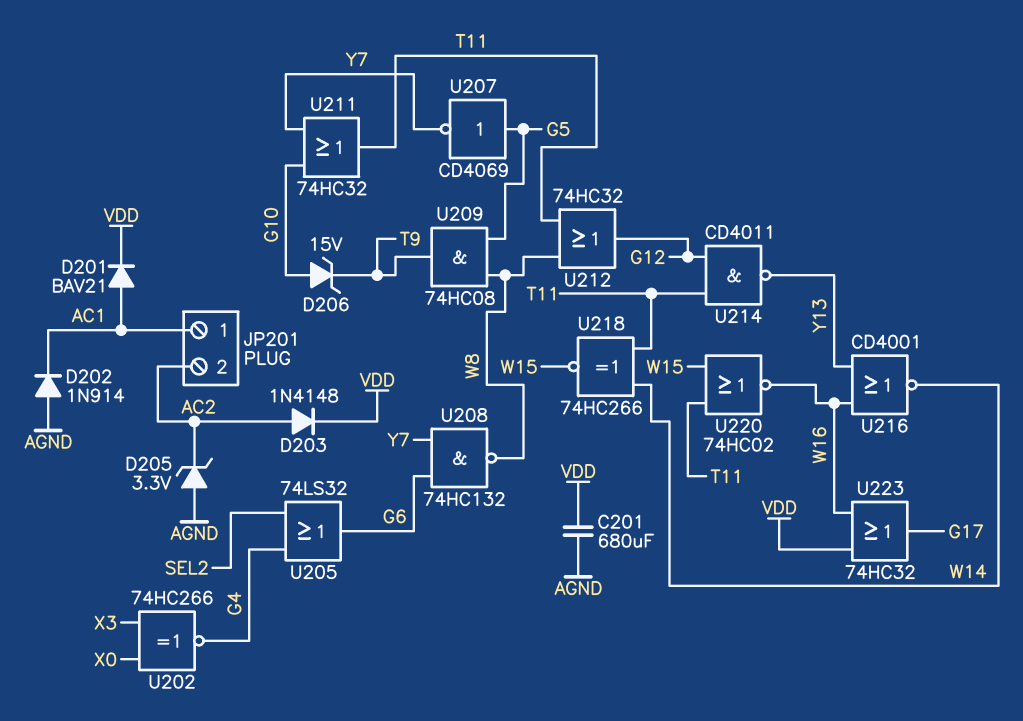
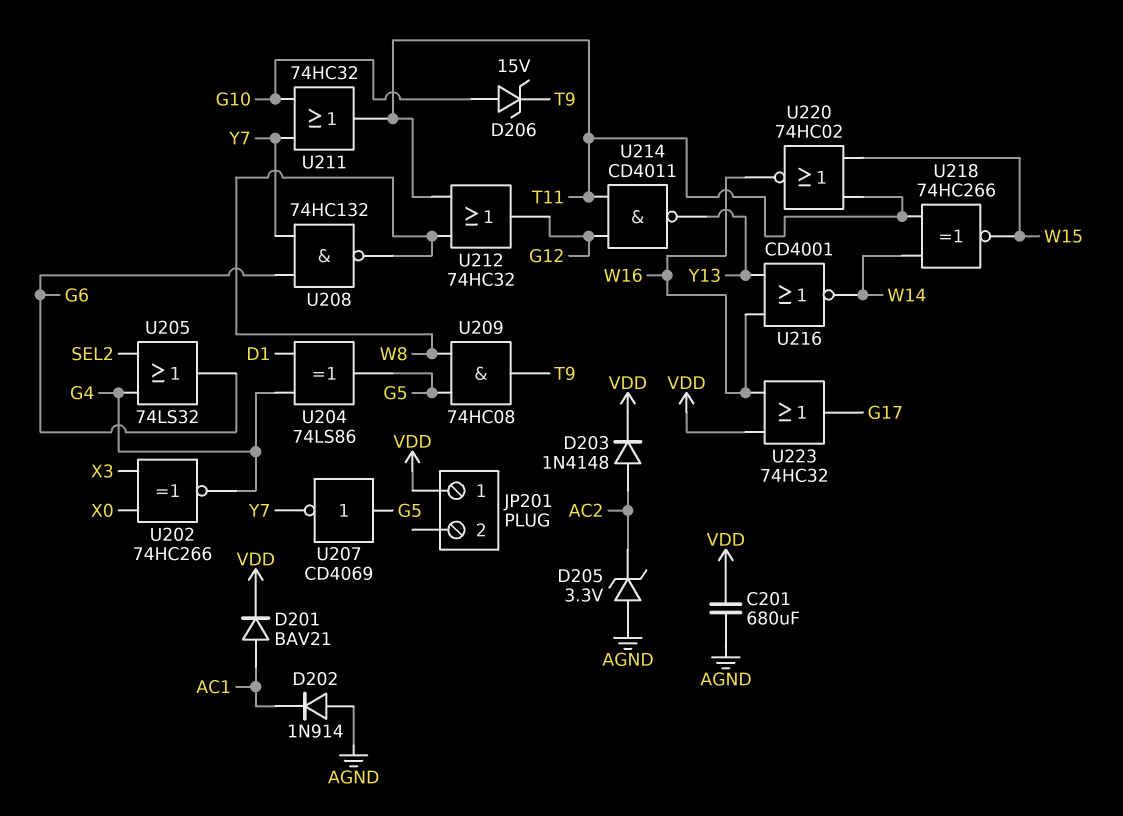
JP201 pin 1: AC1 -> VDD
JP201 pin 2: AC2 -> none
U204: none -> XOR 74LS86 (in D1, in G4, out G5)

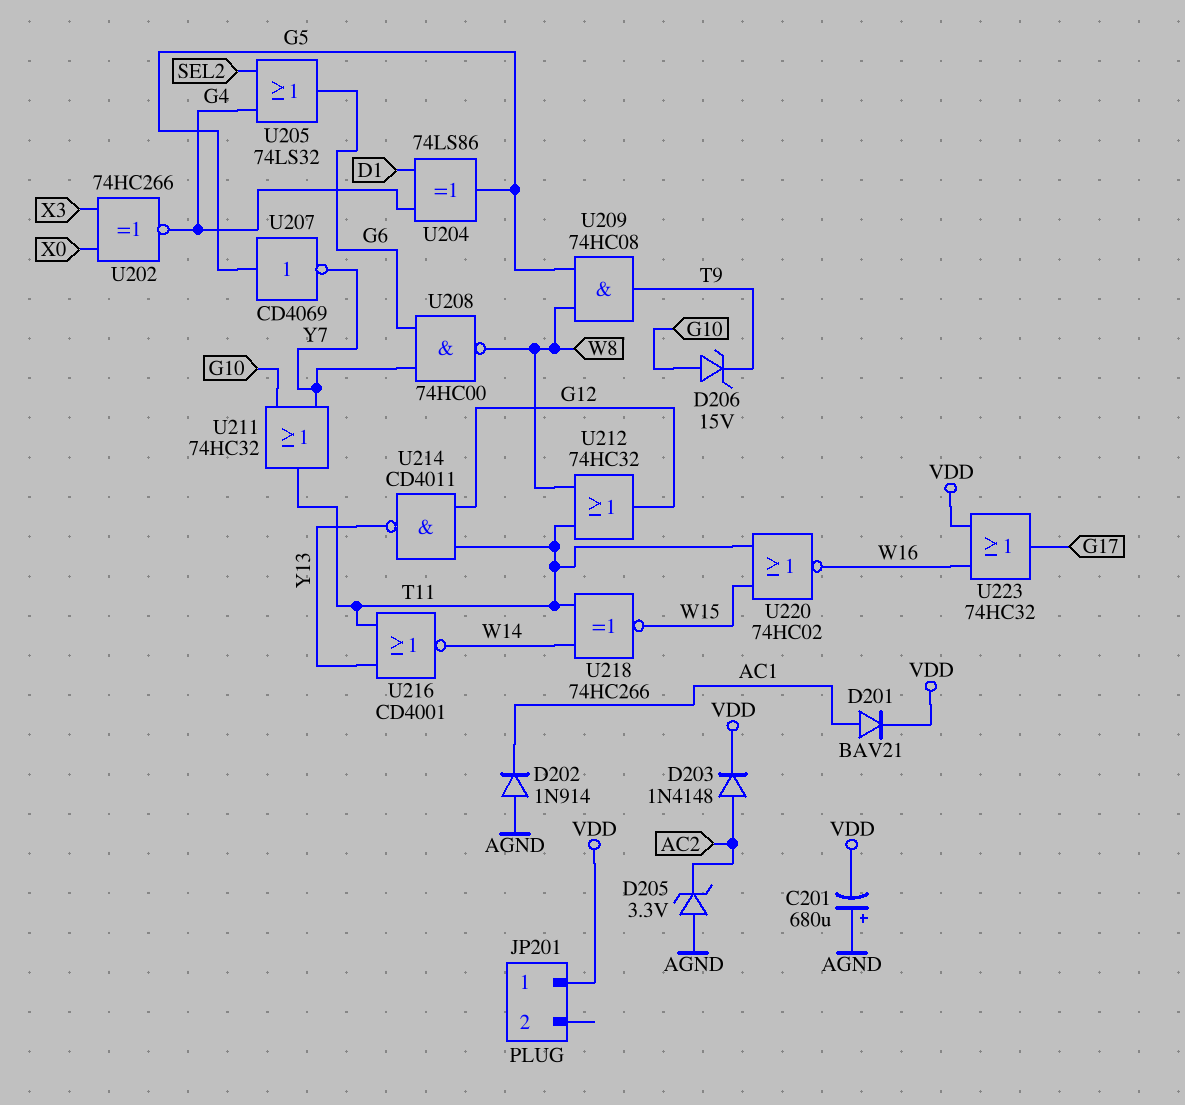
C201: 680uF (AGND, VDD) -> 680uF (plus AGND, minus VDD)
U208: NAND 74HC132 (in G6, in Y7, out W8) -> NAND 74HC00 (in G6, in Y7, out W8)
U216: NOR CD4001 (in W16, in Y13, out W14) -> NOR CD4001 (in T11, in Y13, out W14)

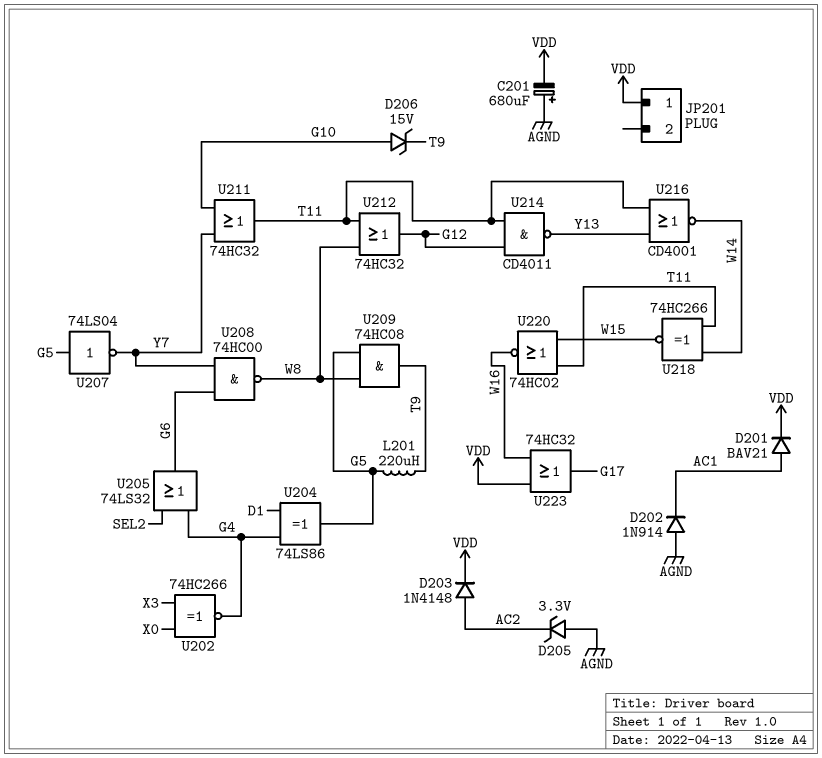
L201: none -> 220uH (G5, T9)
U207: NOT CD4069 (in G5, out Y7) -> NOT 74LS04 (in G5, out Y7)

